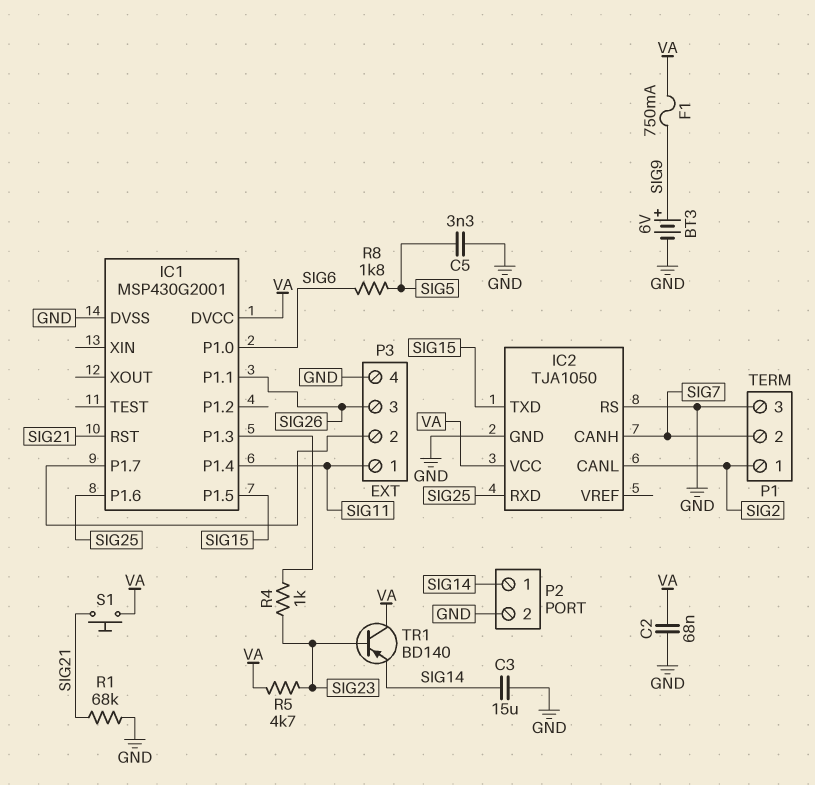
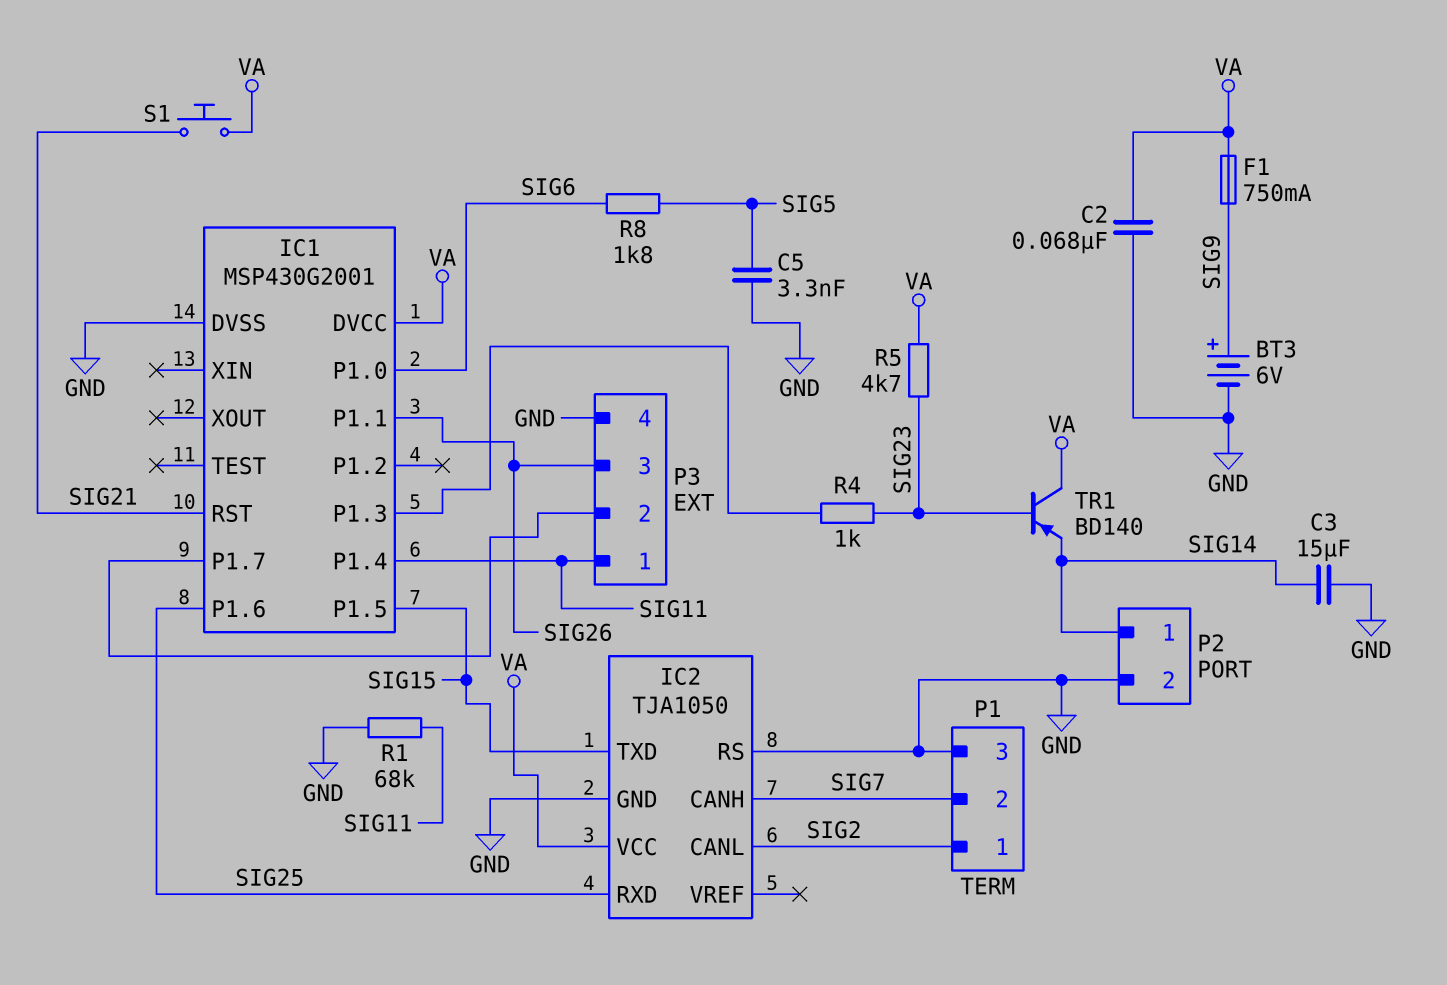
R1: 68k (GND, SIG21) -> 68k (GND, SIG11)

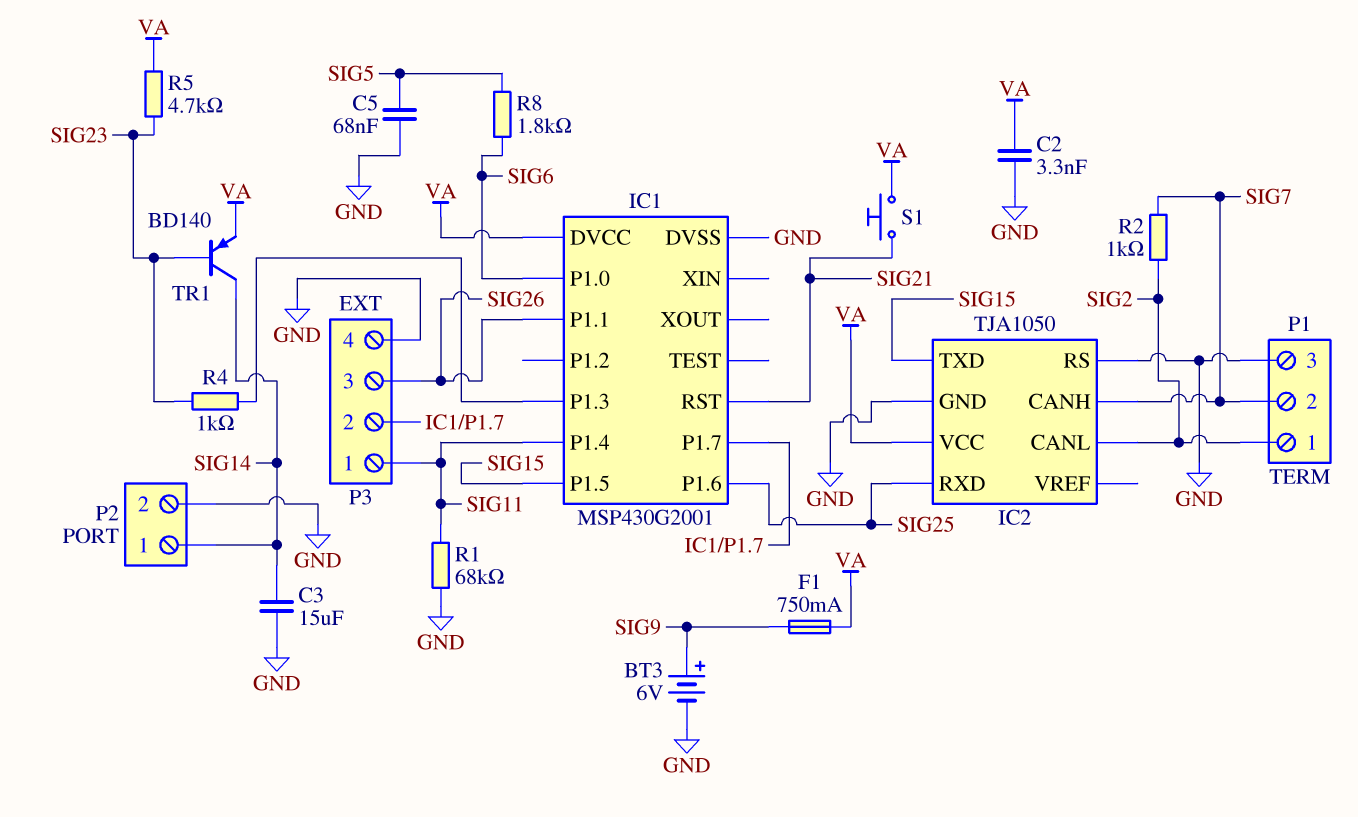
C2: 68nF (GND, VA) -> 3.3nF (GND, VA)
C5: 3.3nF (GND, SIG5) -> 68nF (GND, SIG5)
R2: none -> 1k (SIG2, SIG7)
TR1: PNP BD140 (B SIG23, C VA, E SIG14) -> PNP BD140 (B SIG23, C SIG14, E VA)

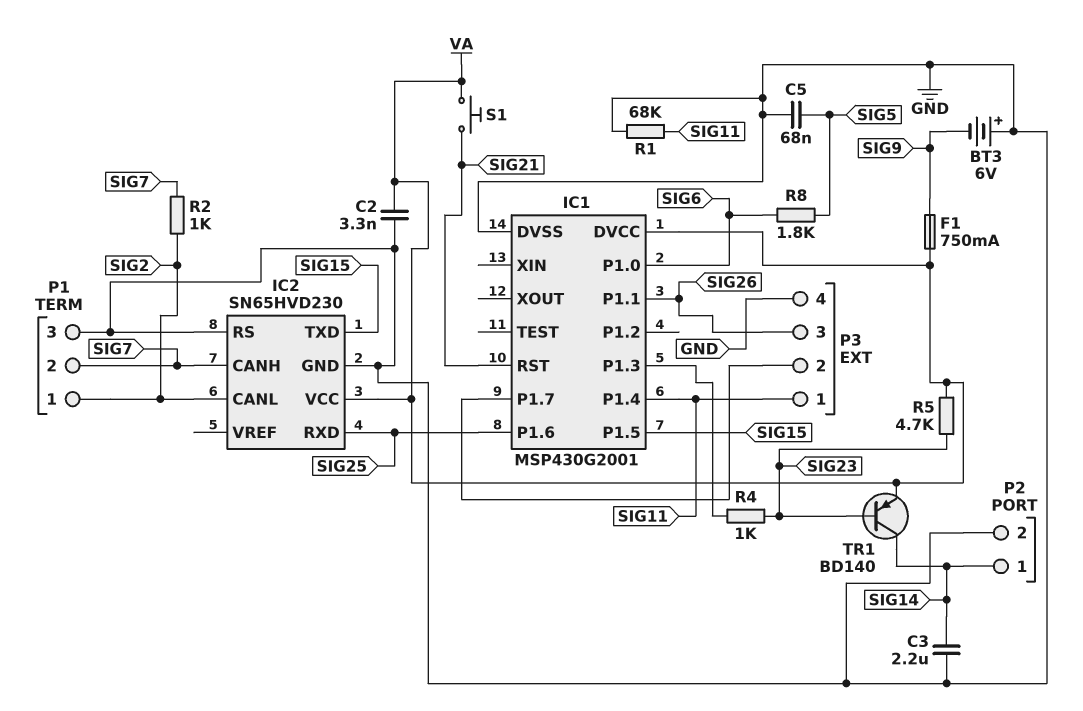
BT3: 6V (plus SIG9, minus GND) -> 6V (plus GND, minus SIG9)
C3: 15uF (GND, SIG14) -> 2.2uF (GND, SIG14)
IC2: TJA1050 -> SN65HVD230

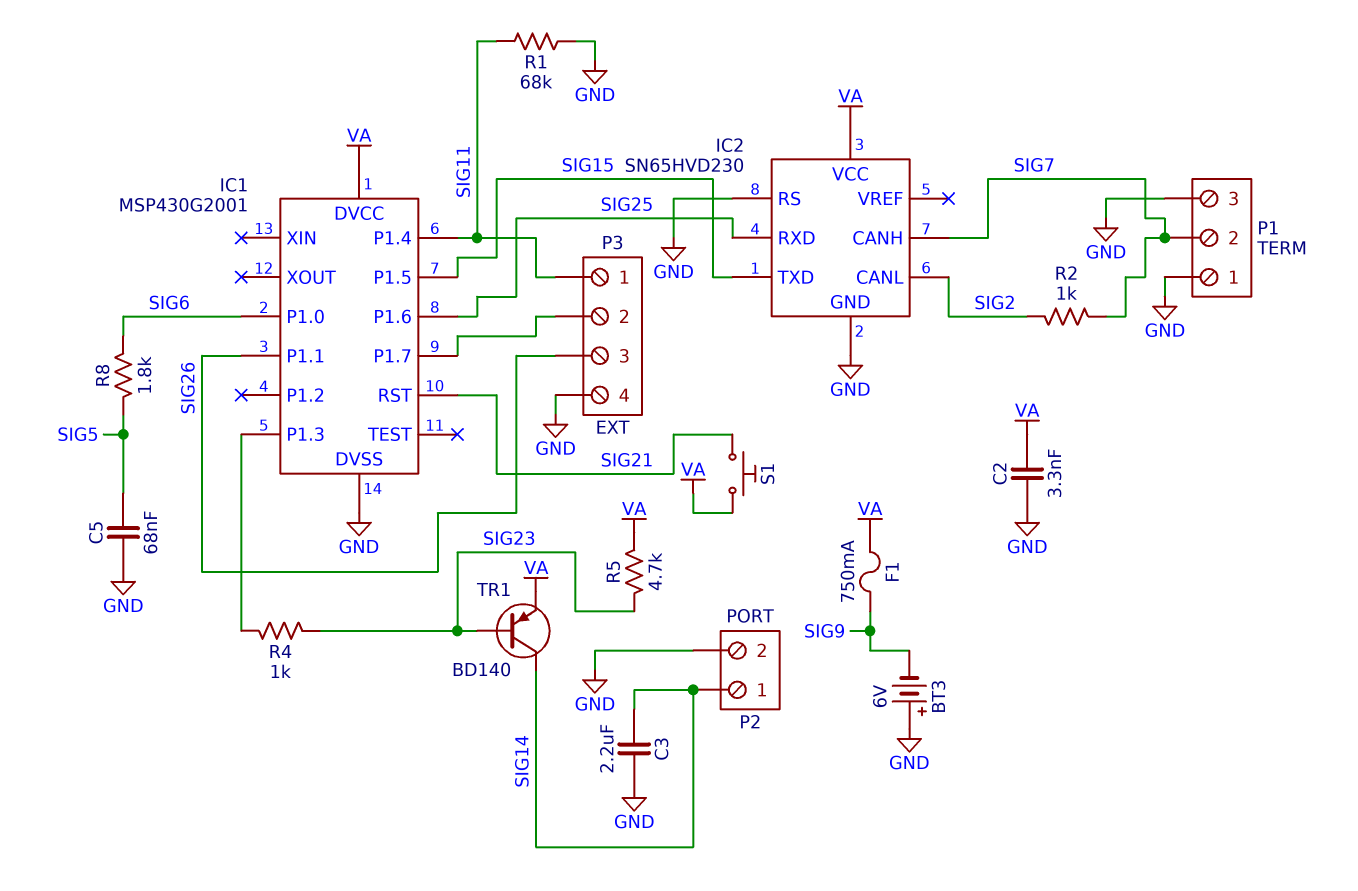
P1 pin 1: SIG2 -> GND

